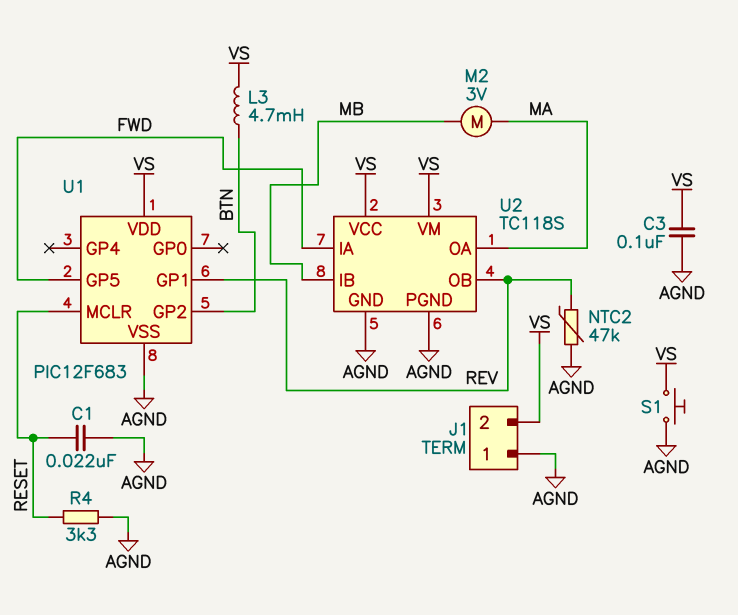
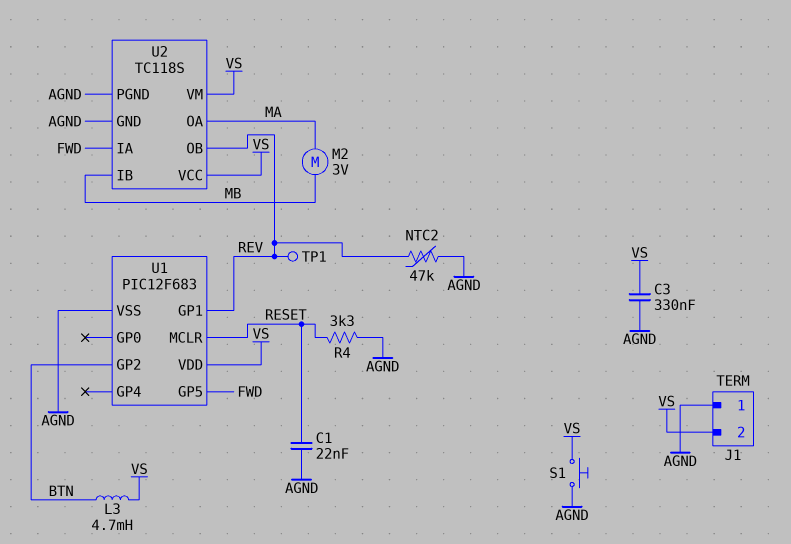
C3: 100nF (AGND, VS) -> 330nF (AGND, VS)
TP1: none -> test point (REV)

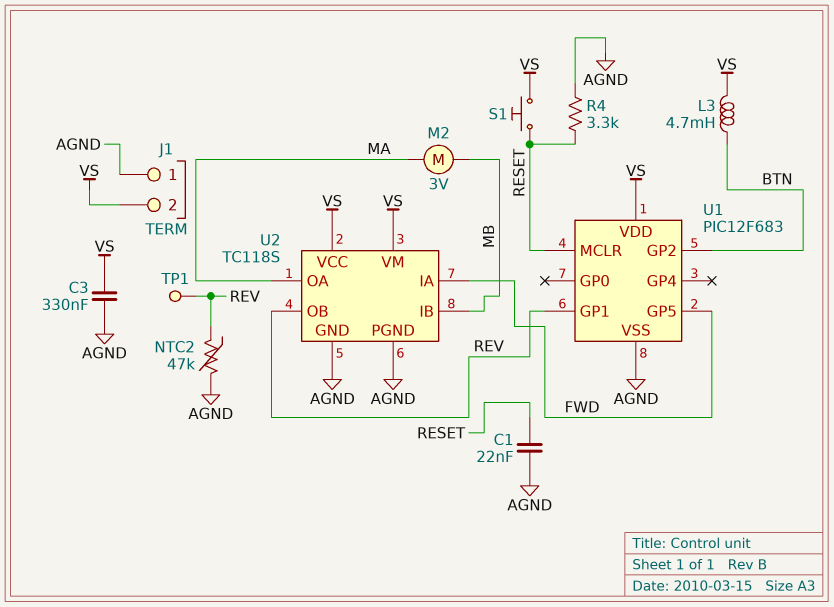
S1: button (AGND, VS) -> button (RESET, VS)

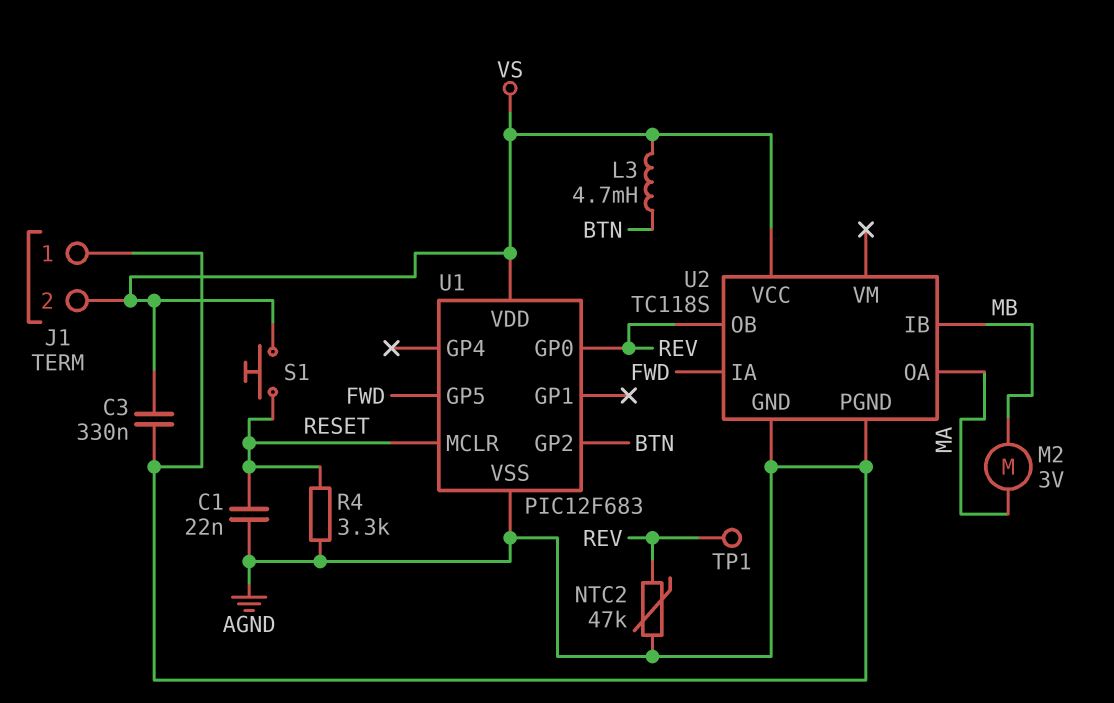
U1 pin GP0: none -> REV
U1 pin GP1: REV -> none
U2 pin VM: VS -> none

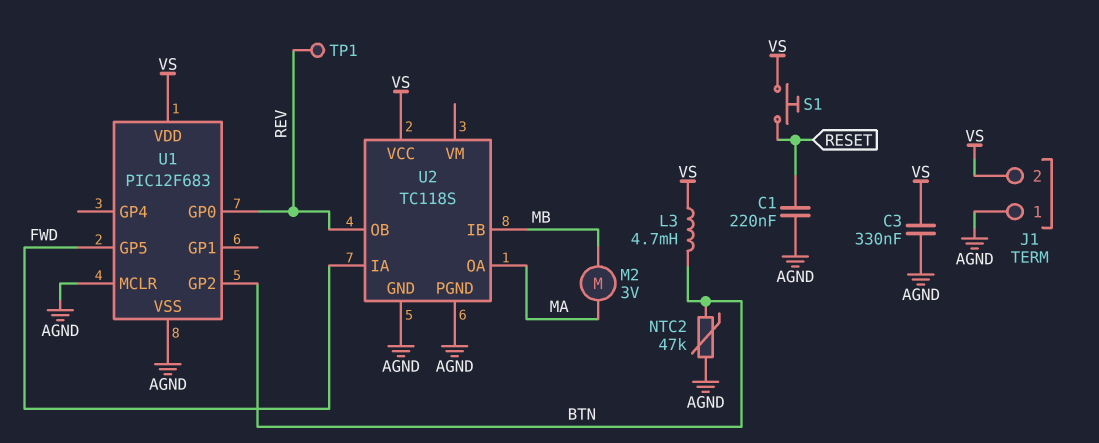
C1: 22nF (AGND, RESET) -> 220nF (AGND, RESET)
NTC2: 47k (AGND, REV) -> 47k (AGND, BTN)
R4: 3.3k (AGND, RESET) -> none
U1 pin MCLR: RESET -> AGND

